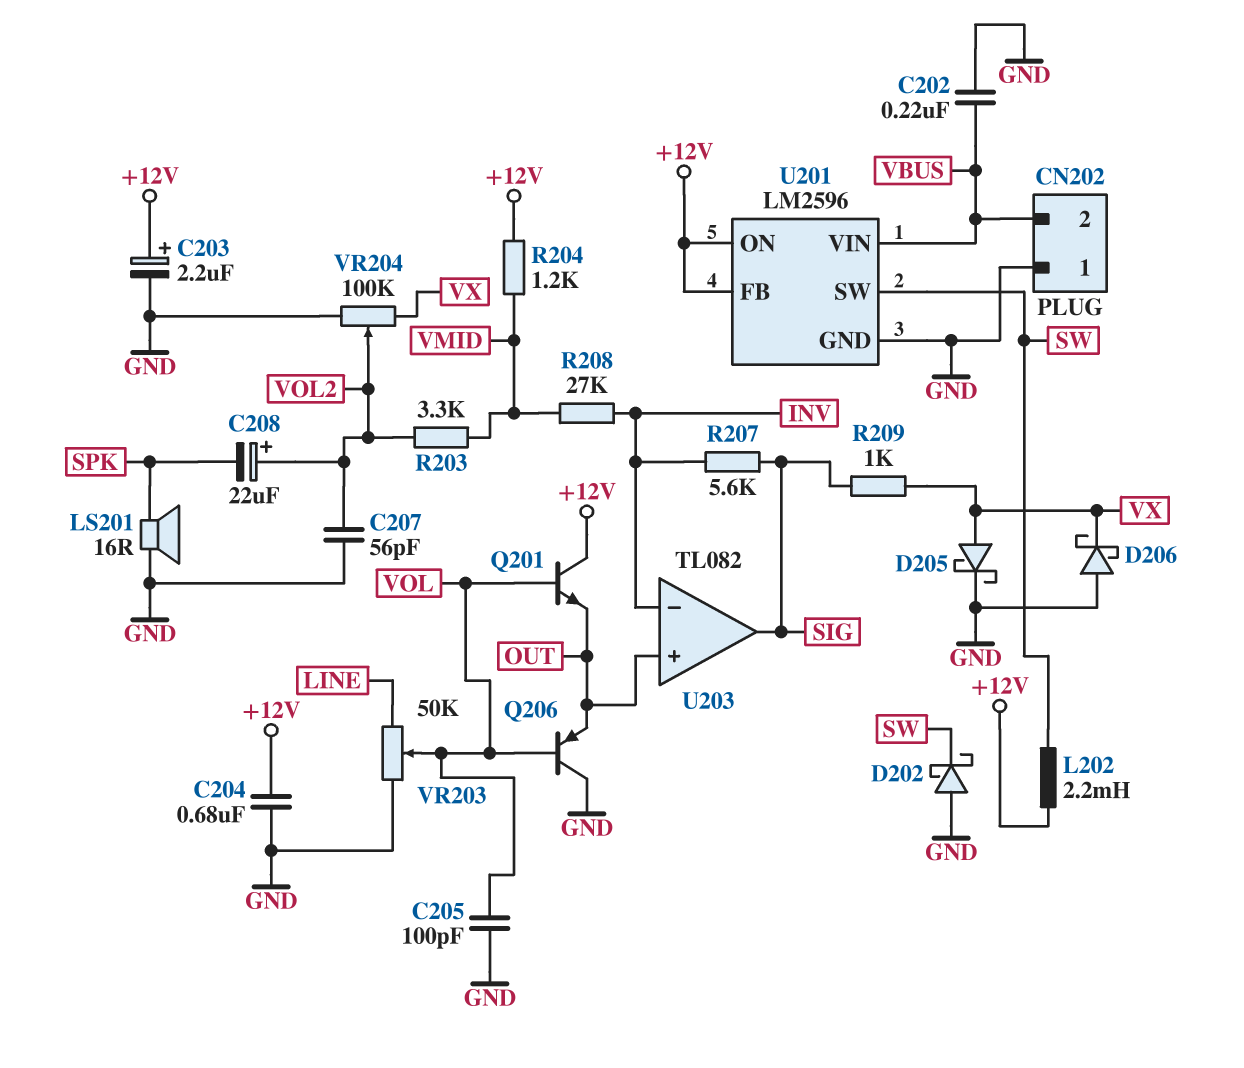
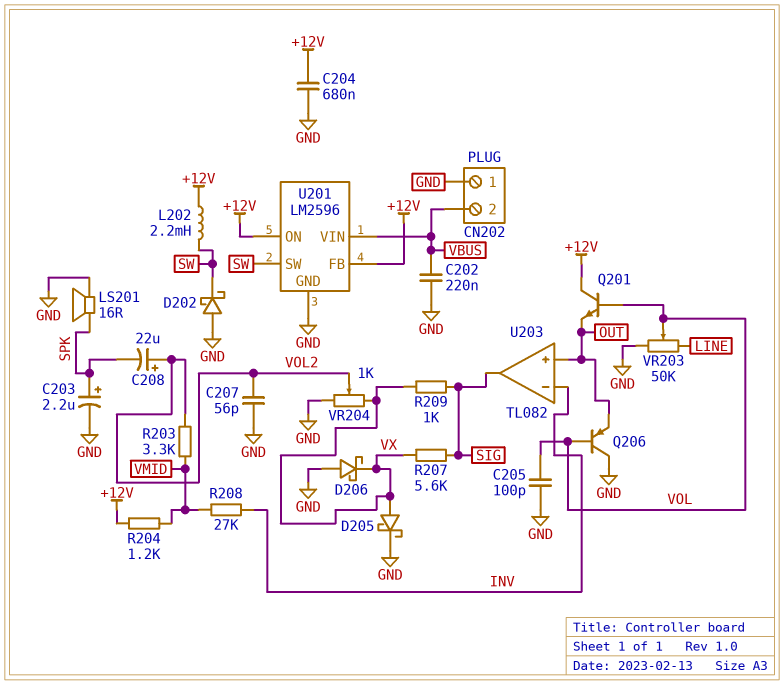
C203: 2.2uF (plus +12V, minus GND) -> 2.2uF (plus SPK, minus GND)
R207: 5.6k (INV, SIG) -> 5.6k (SIG, VX)
VR204: 100k (GND, VX, wiper VOL2) -> 1k (GND, VX, wiper VOL2)

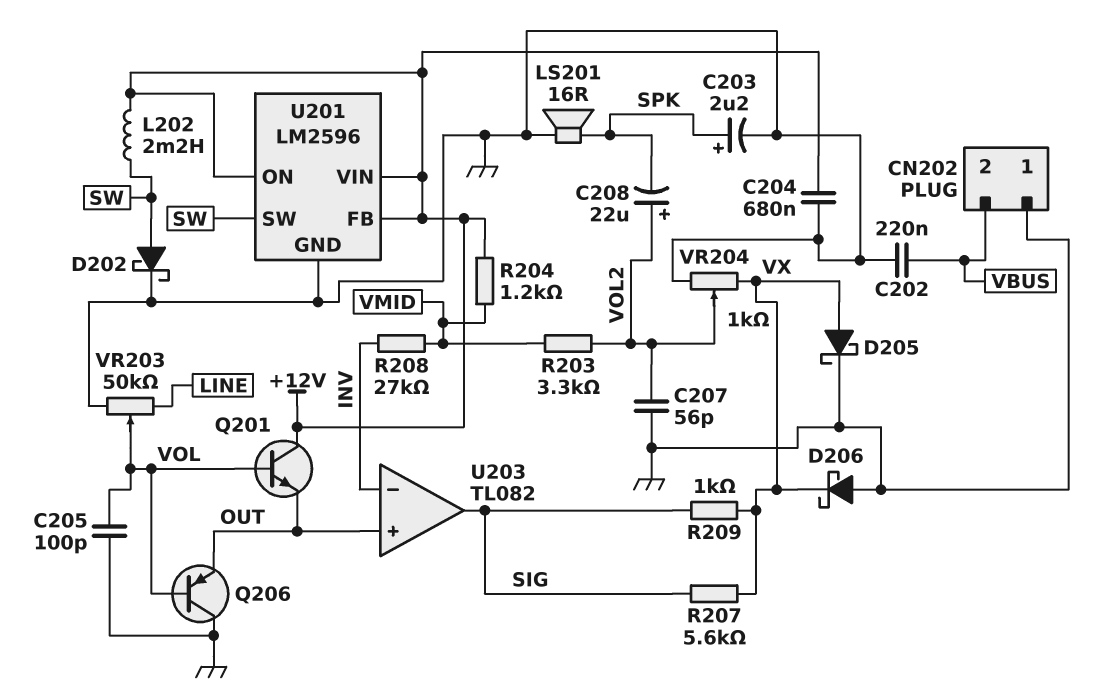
D202: schottky (A GND, K SW) -> schottky (A SW, K GND)
U201 pin VIN: VBUS -> +12V

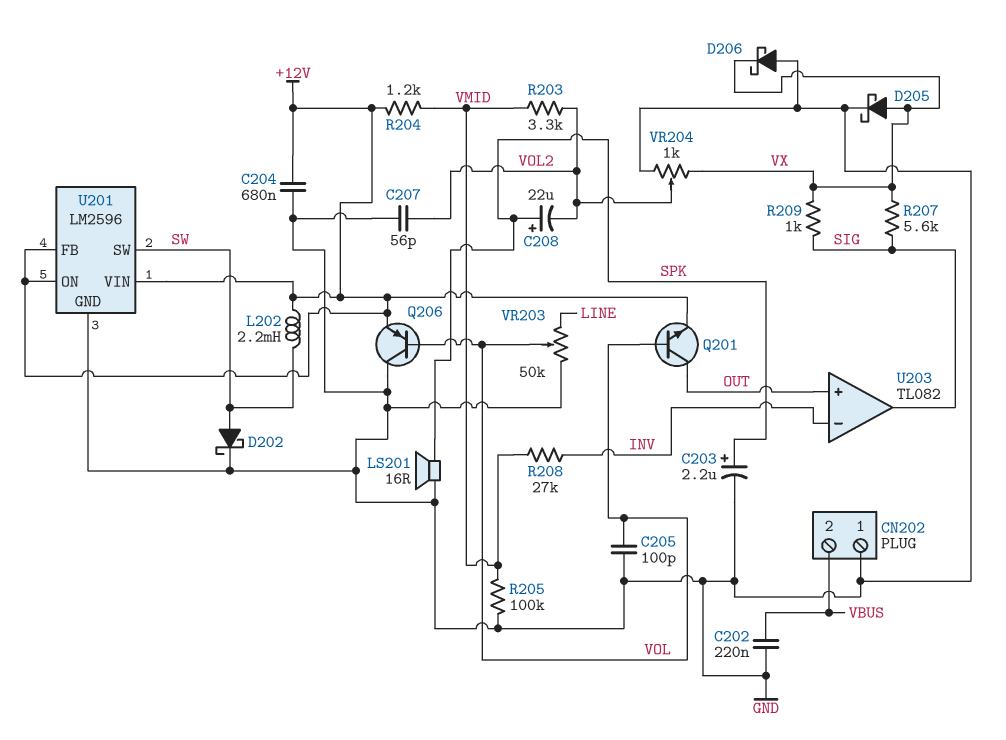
C208: 22uF (plus VOL2, minus SPK) -> 22uF (plus SPK, minus VOL2)
Q201: NPN (B VOL, C +12V, E OUT) -> NPN (B VOL, C OUT, E +12V)
Q206: PNP (B VOL, C GND, E OUT) -> PNP (B VOL, C GND, E +12V)
R205: none -> 100k (GND, VMID)

